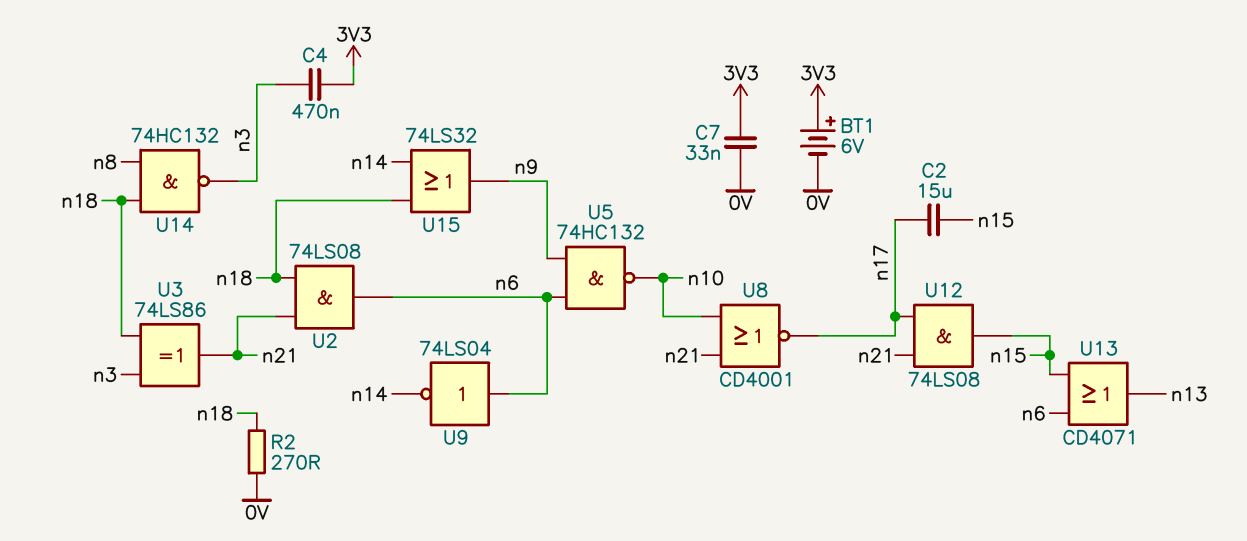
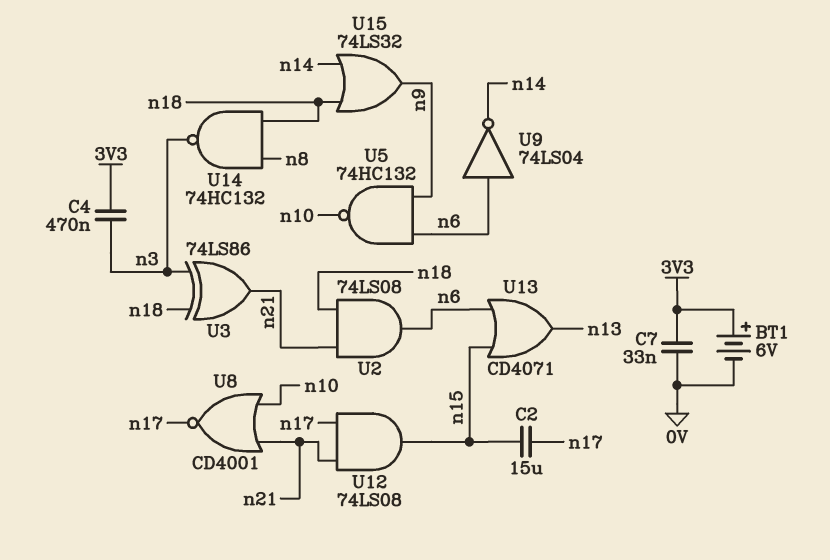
R2: 270 (0V, n18) -> none

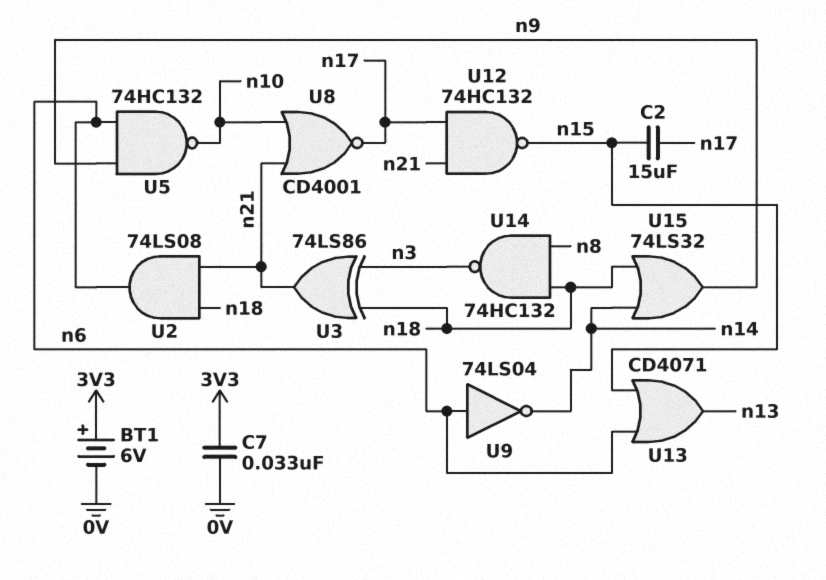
C4: 470nF (3V3, n3) -> none
U12: AND 74LS08 (in n17, in n21, out n15) -> NAND 74HC132 (in n17, in n21, out n15)

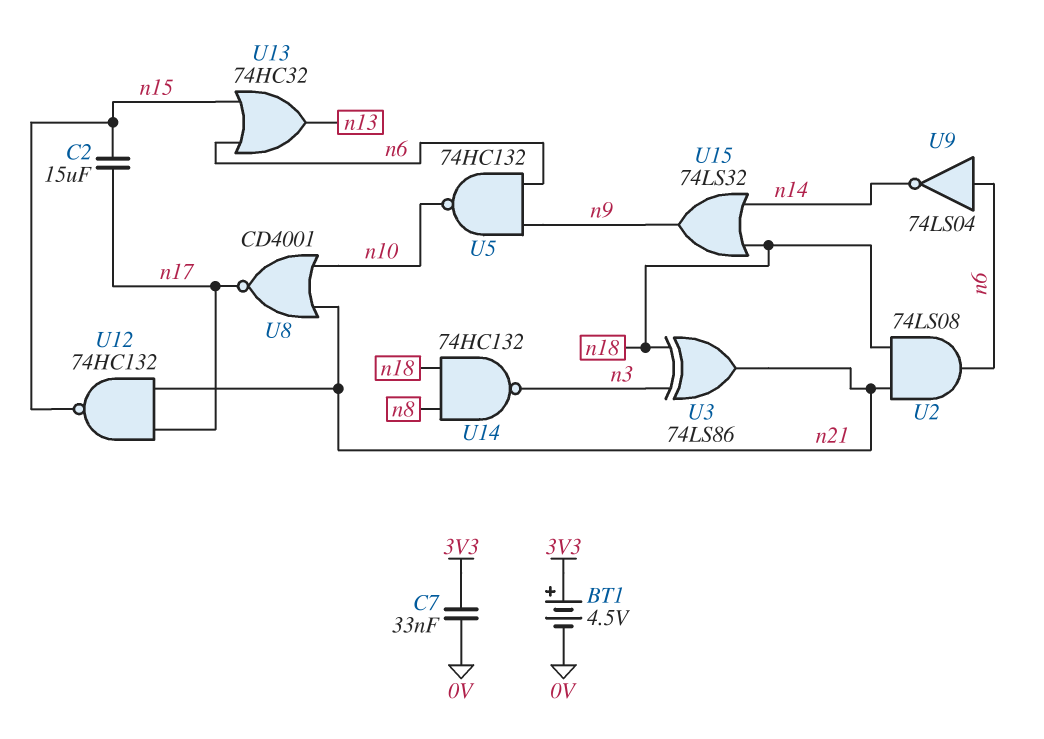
BT1: 6V (plus 3V3, minus 0V) -> 4.5V (plus 3V3, minus 0V)
U13: OR CD4071 (in n6, in n15, out n13) -> OR 74HC32 (in n6, in n15, out n13)

